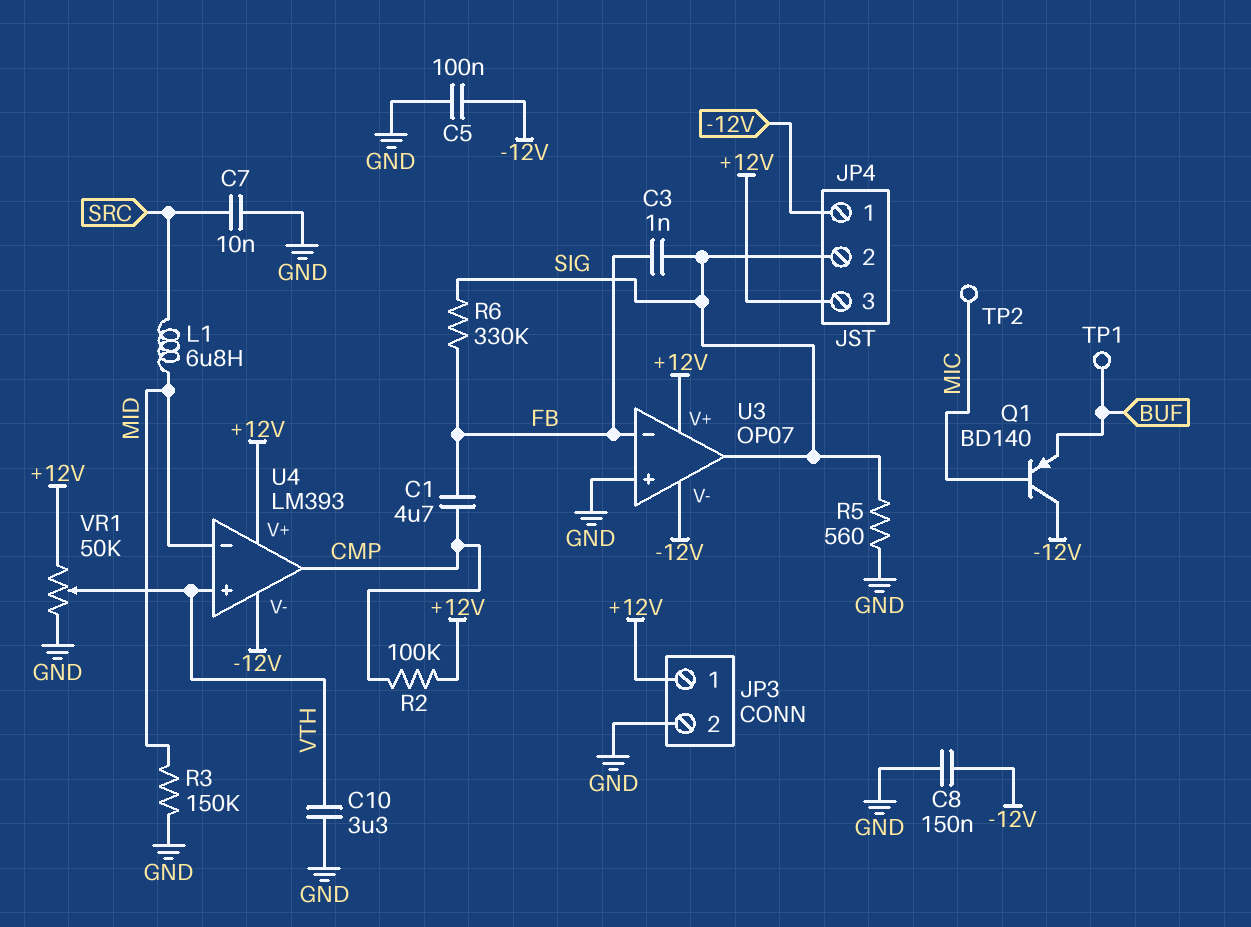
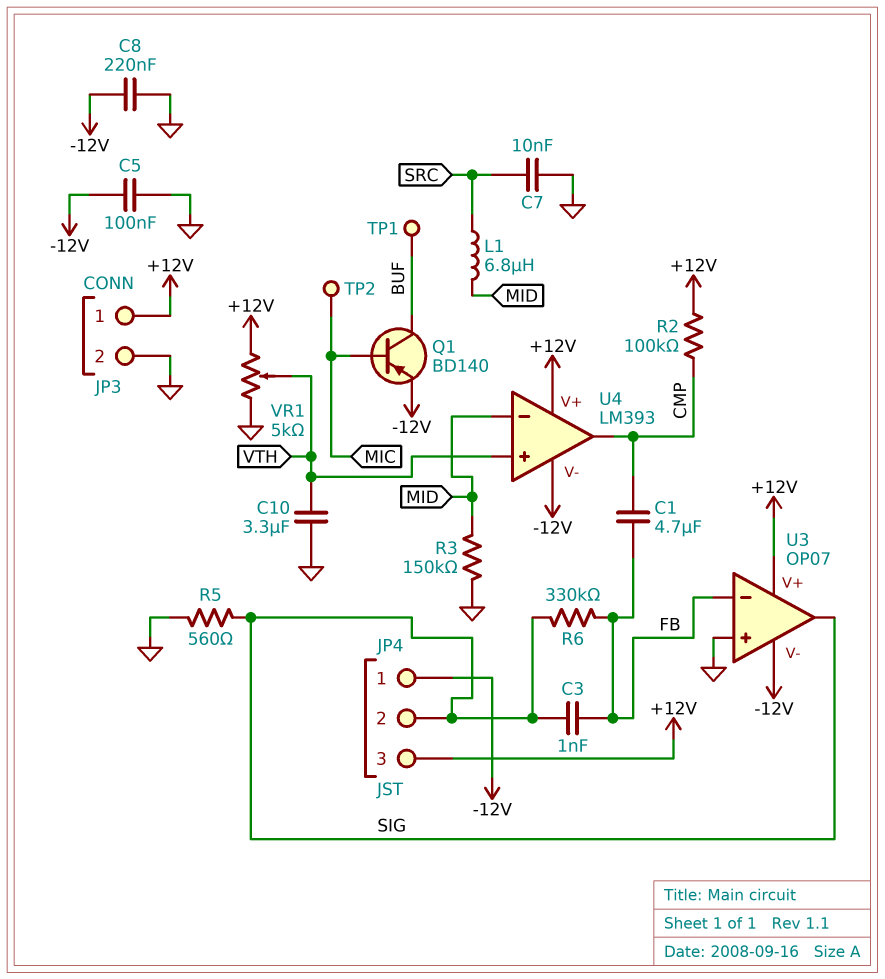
C8: 150nF (-12V, GND) -> 220nF (-12V, GND)
Q1: PNP BD140 (B MIC, C -12V, E BUF) -> PNP BD140 (B MIC, C BUF, E -12V)
VR1: 50k (+12V, GND, wiper VTH) -> 5k (+12V, GND, wiper VTH)

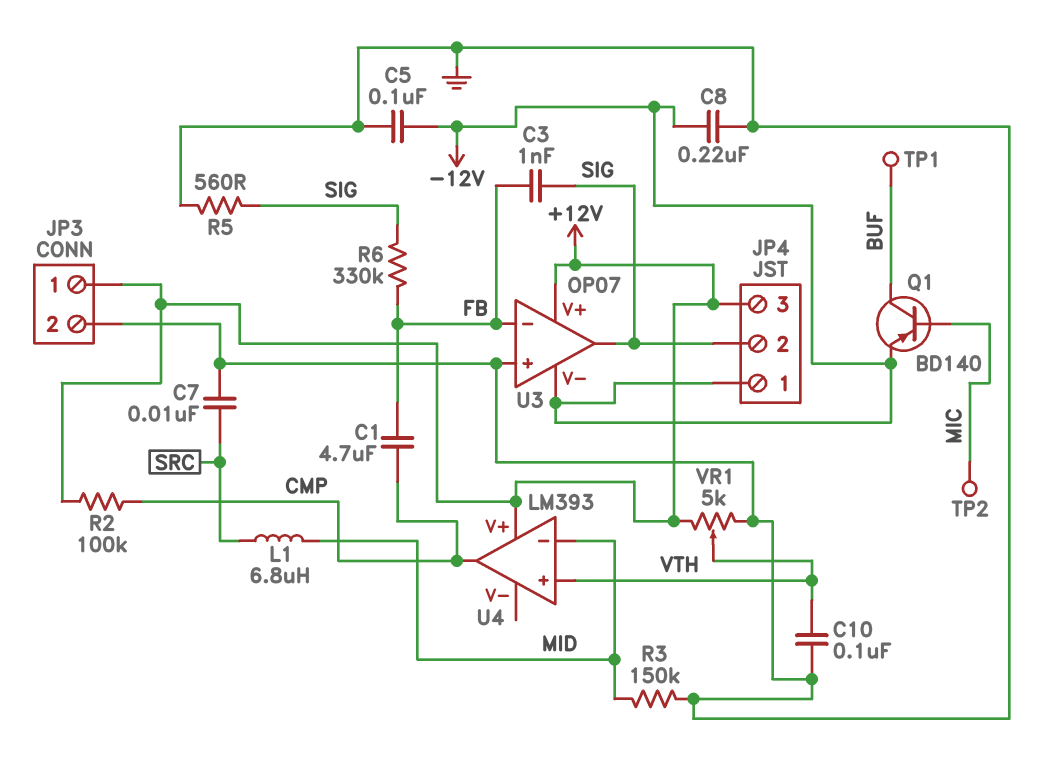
C10: 3.3uF (GND, VTH) -> 100nF (GND, VTH)
U4 pin V-: -12V -> none

